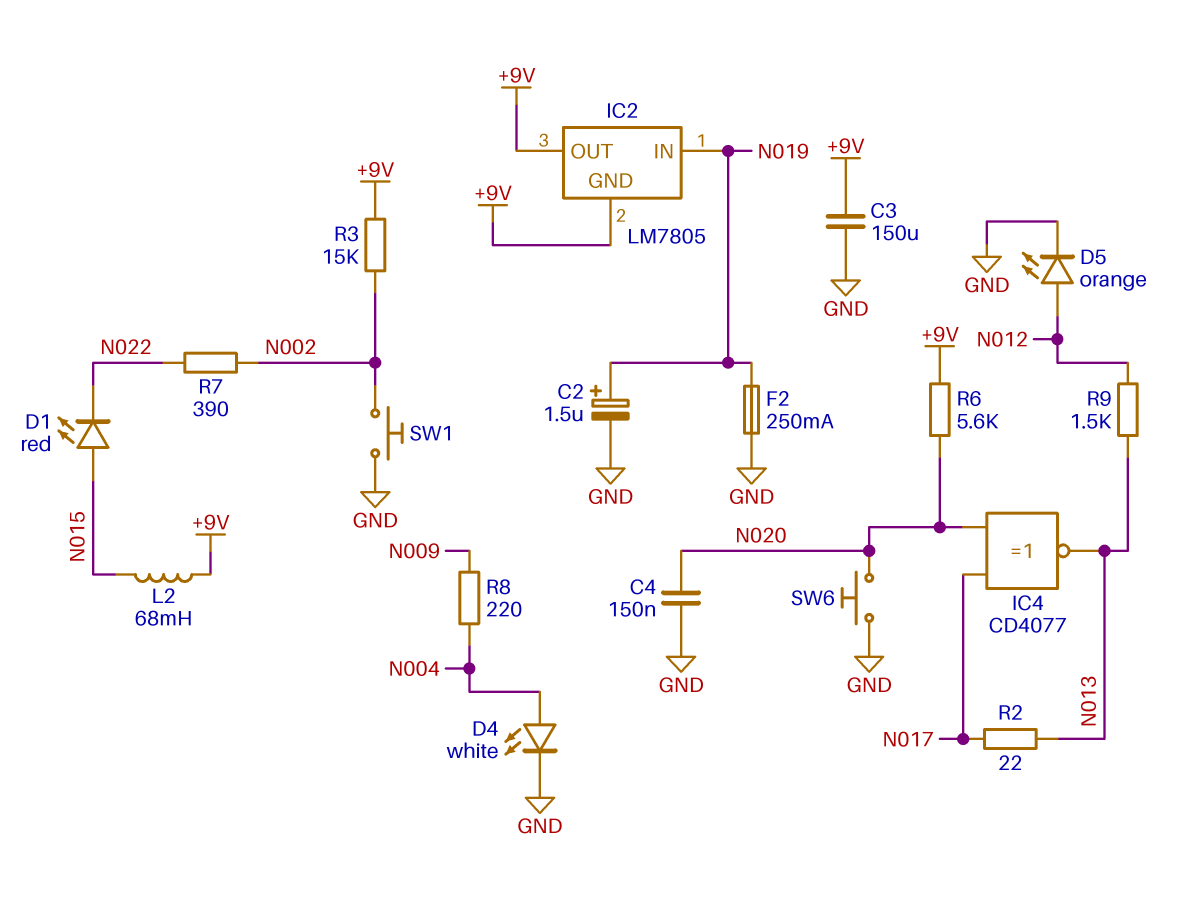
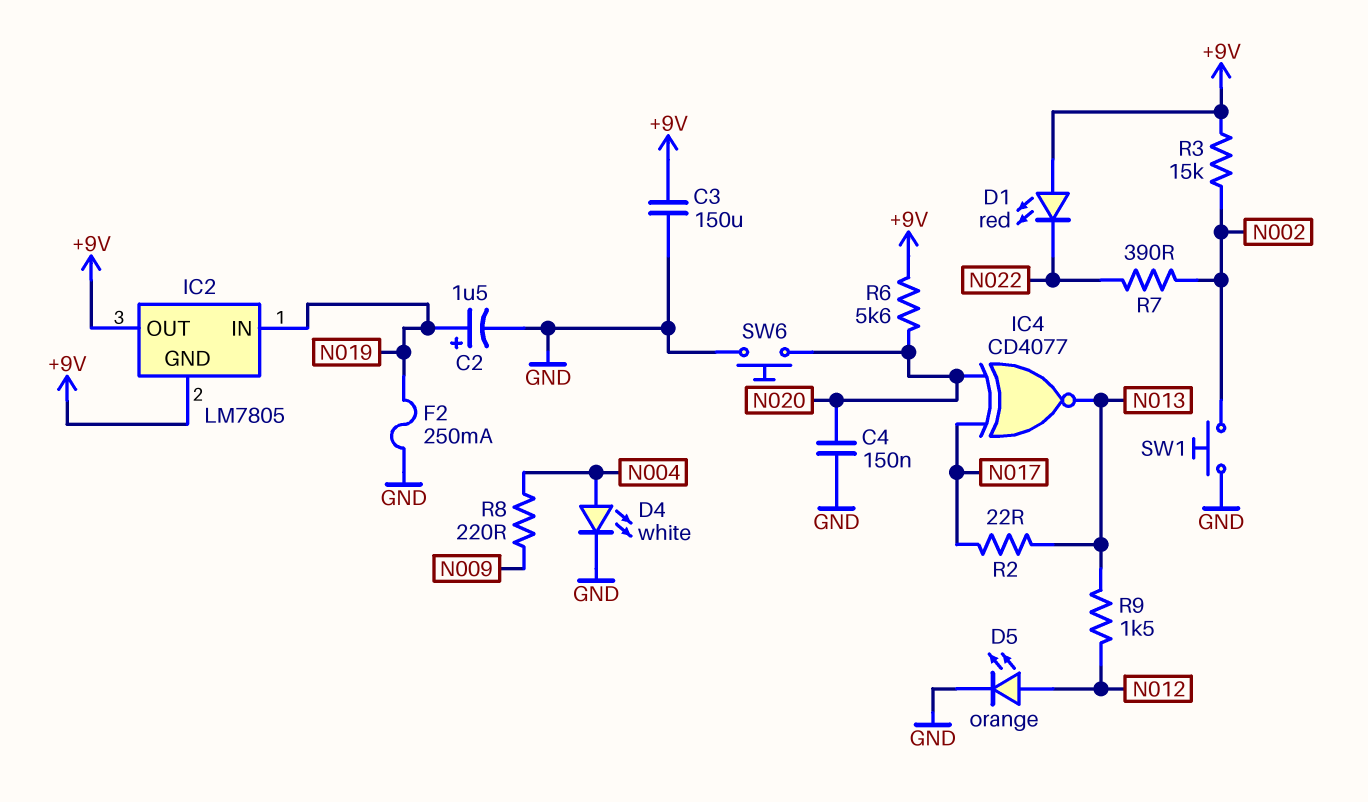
D1: LED red (A N015, K N022) -> LED red (A +9V, K N022)
L2: 68mH (+9V, N015) -> none

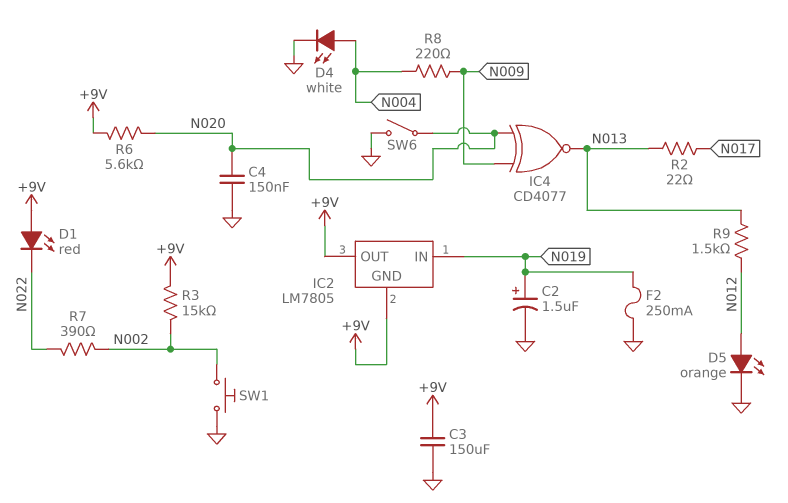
IC4: XNOR CD4077 (in N017, in N020, out N013) -> XNOR CD4077 (in N009, in N020, out N013)
SW6: button (GND, N020) -> switch (GND, N020)

